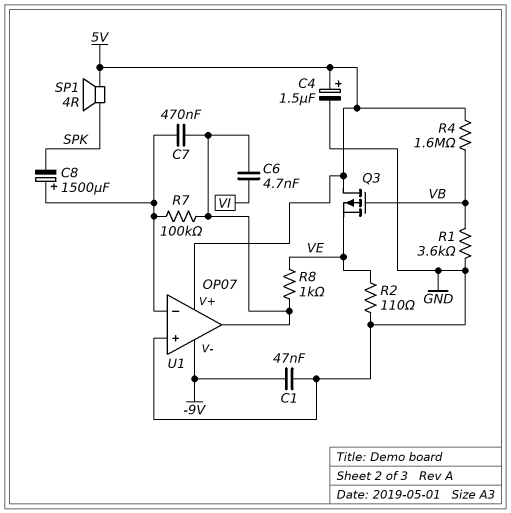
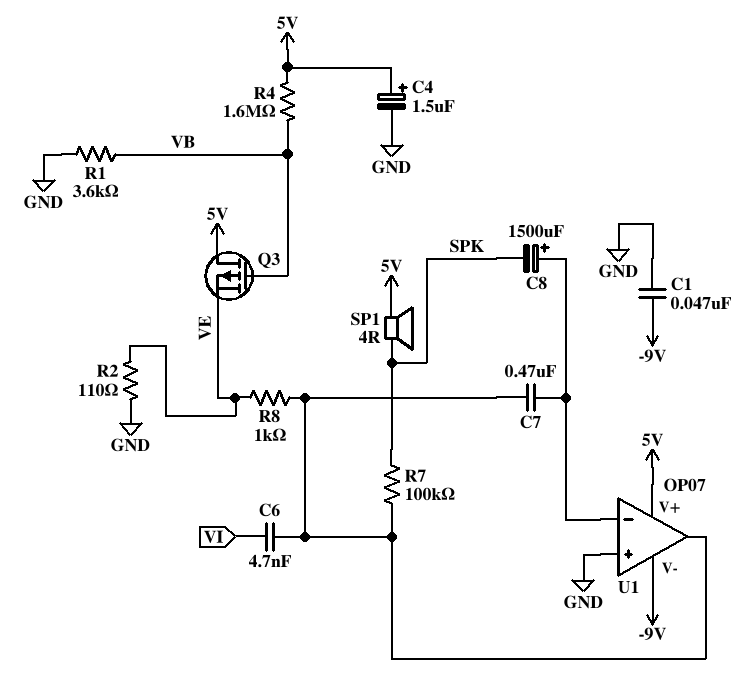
R7: 100k (U1/in-, U1/out) -> 100k (SPK, U1/out)

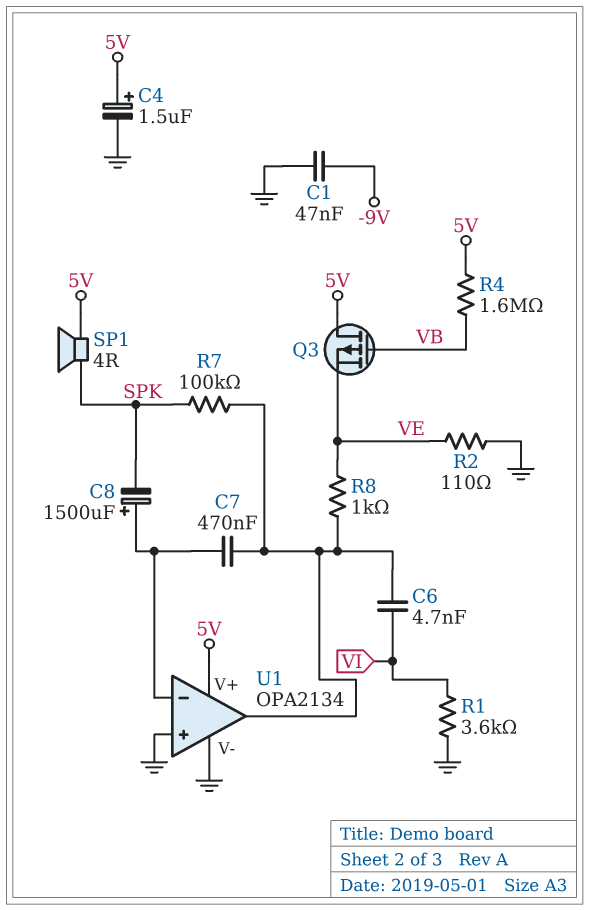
R1: 3.6k (GND, VB) -> 3.6k (GND, VI)
U1: OP07 -> OPA2134
U1 pin V-: -9V -> GND

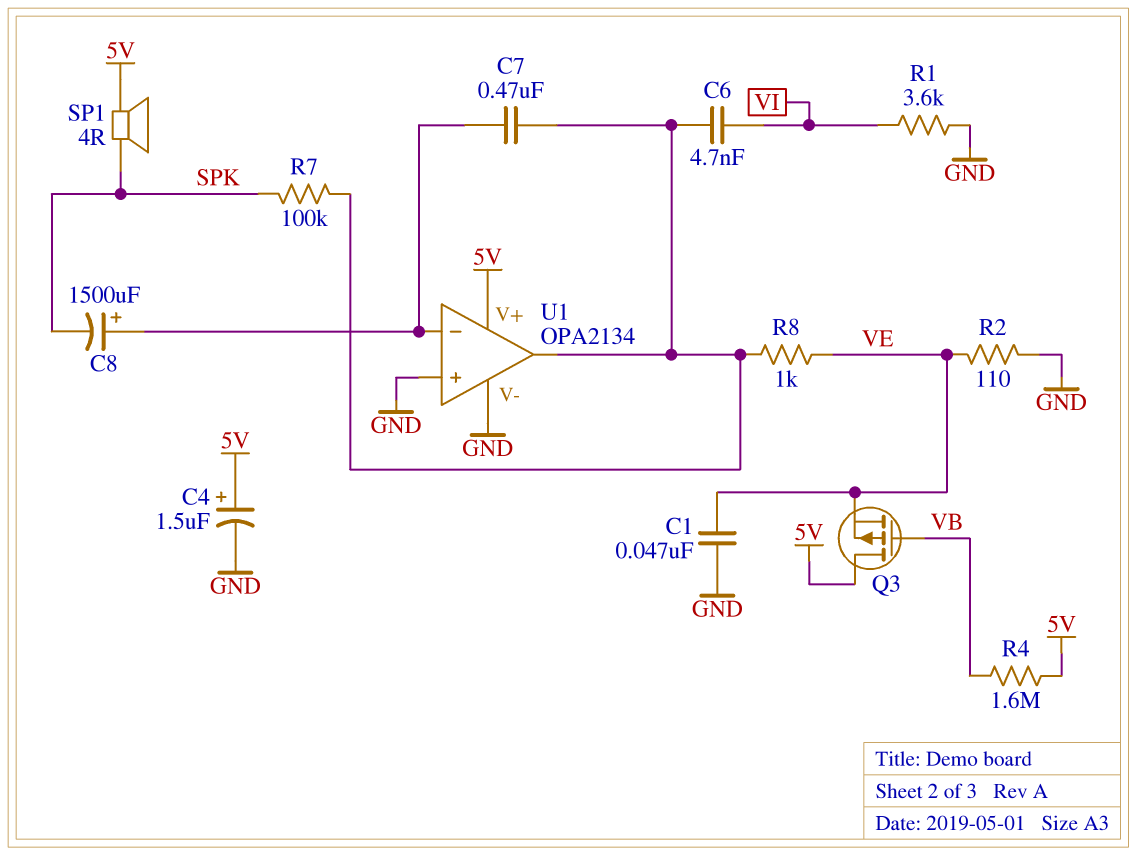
C1: 47nF (-9V, GND) -> 47nF (GND, VE)

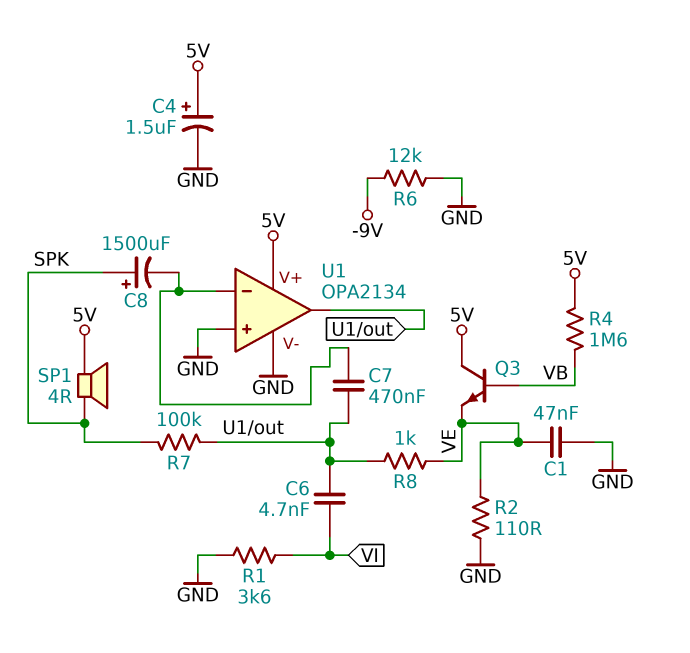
C8: 1500uF (plus U1/in-, minus SPK) -> 1500uF (plus SPK, minus U1/in-)
Q3: PMOS (G VB, D 5V, S VE) -> NPN (B VB, C 5V, E VE)
R6: none -> 12k (-9V, GND)

